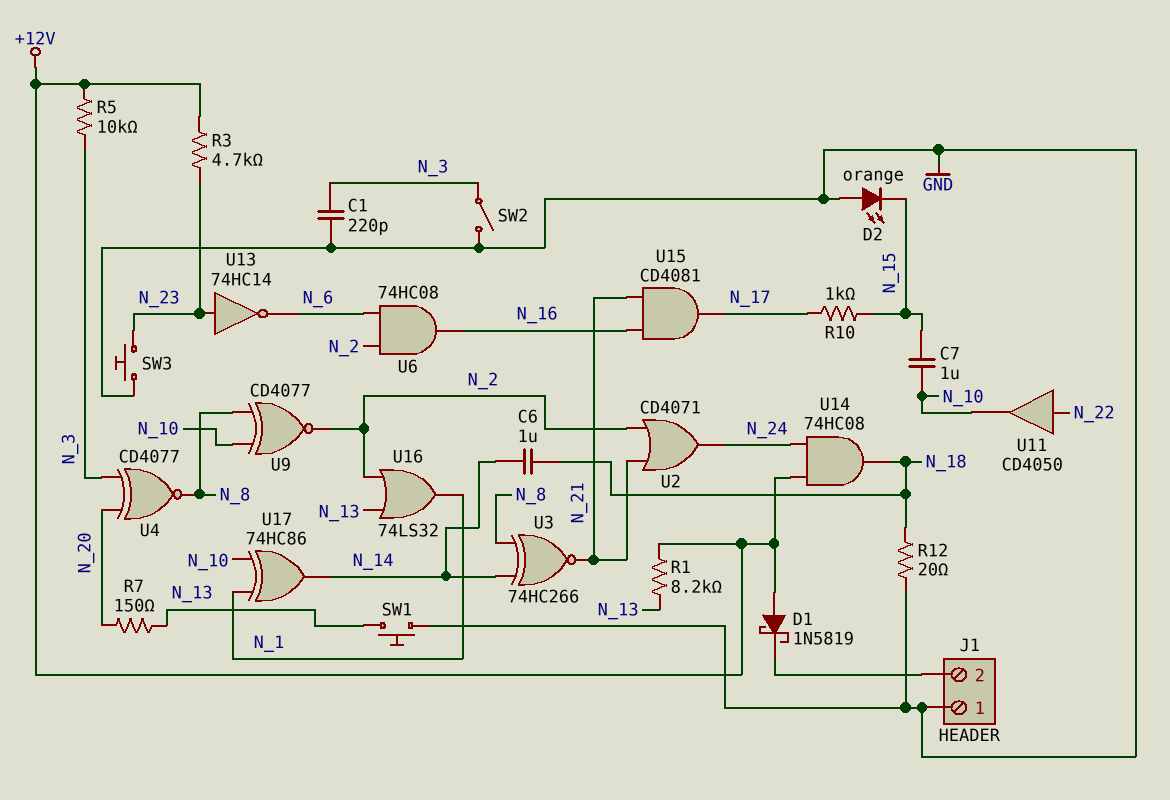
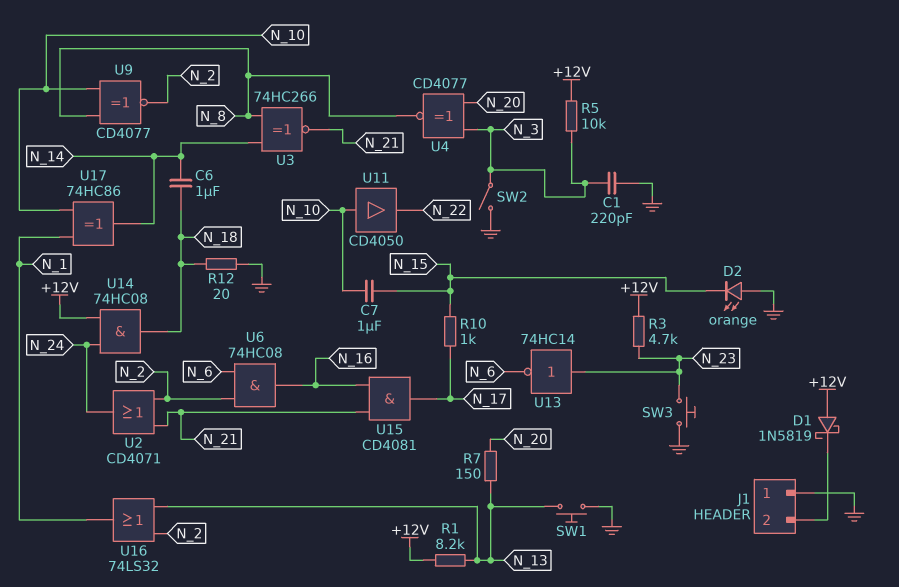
U11: buffer CD4050 (in N_22, out N_10) -> buffer CD4050 (in N_10, out N_22)

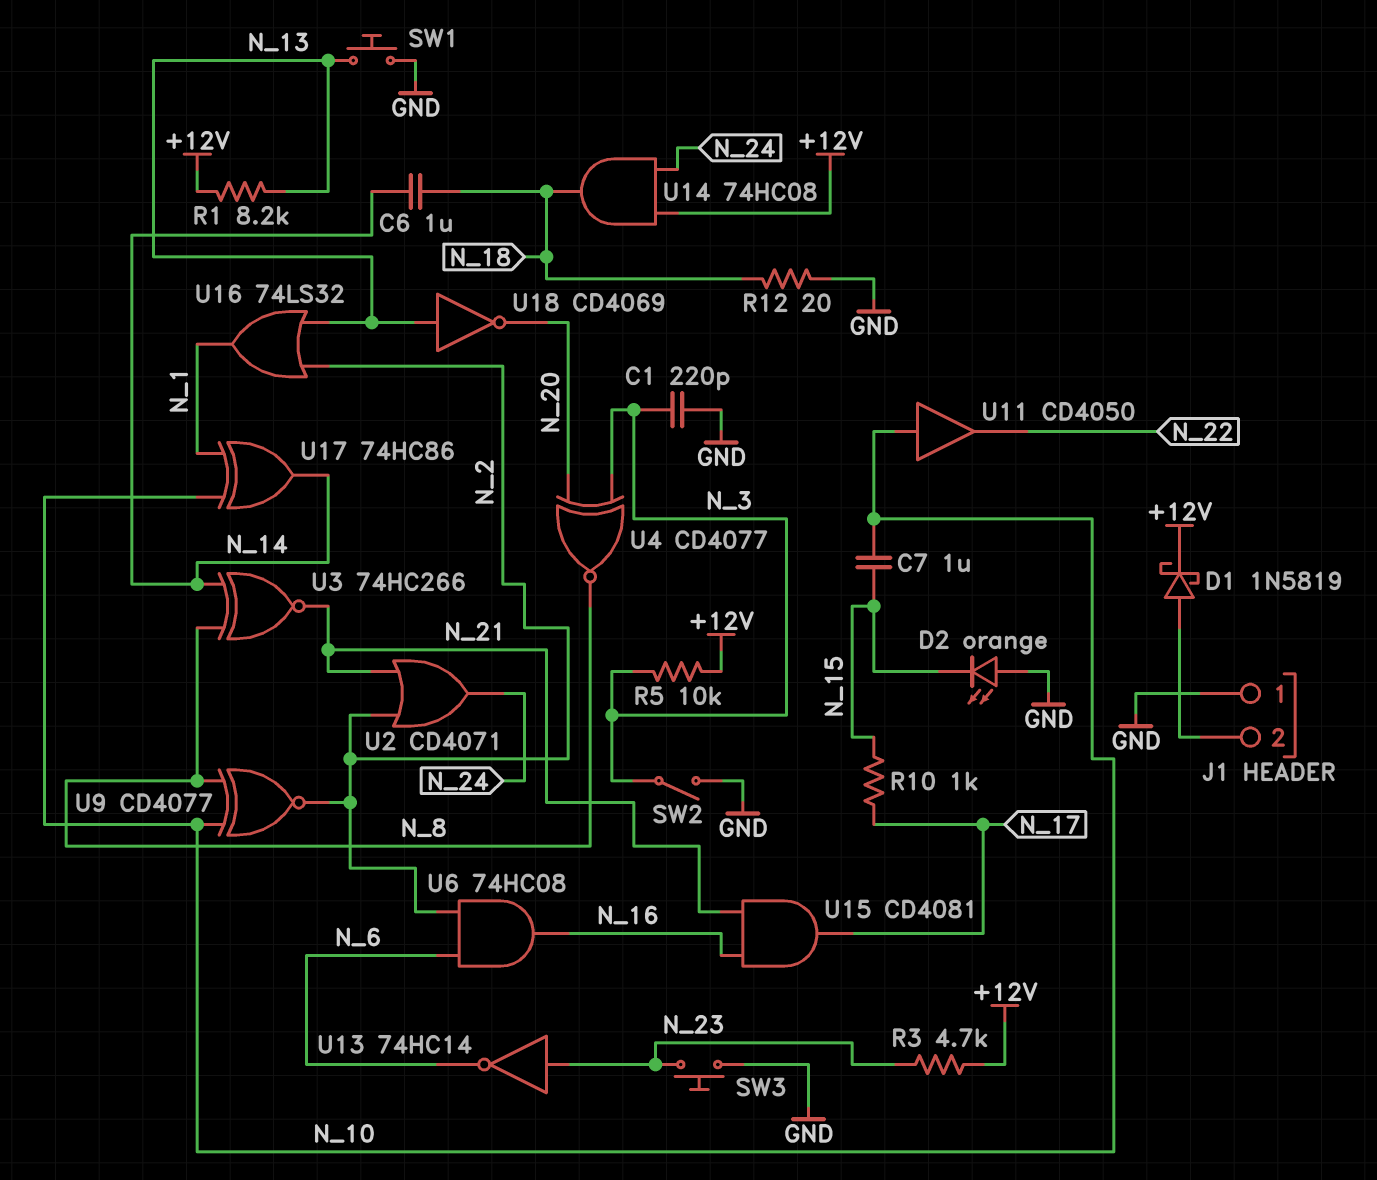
D1: schottky 1N5819 (A +12V, K J1/2) -> schottky 1N5819 (A J1/2, K +12V)
R7: 150 (N_13, N_20) -> none
U18: none -> NOT CD4069 (in N_13, out N_20)

